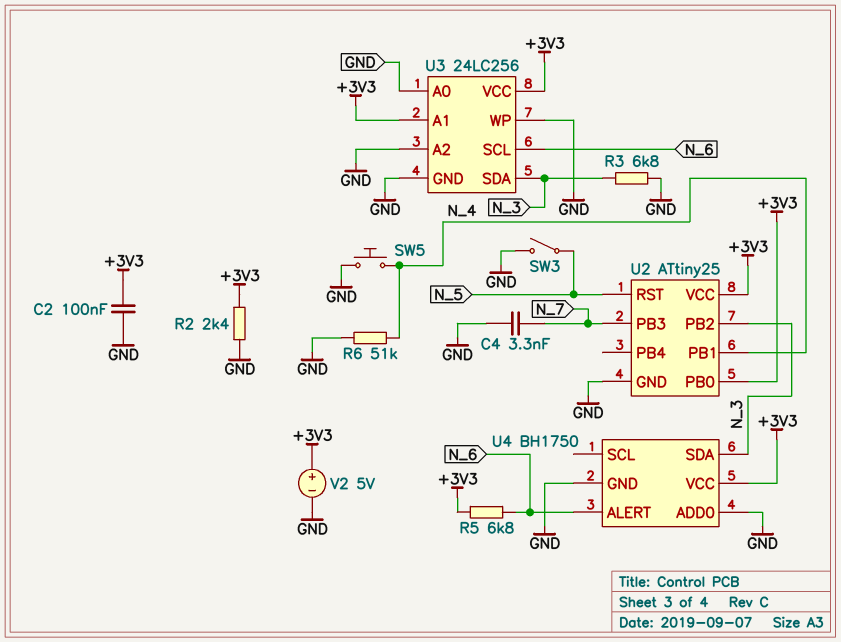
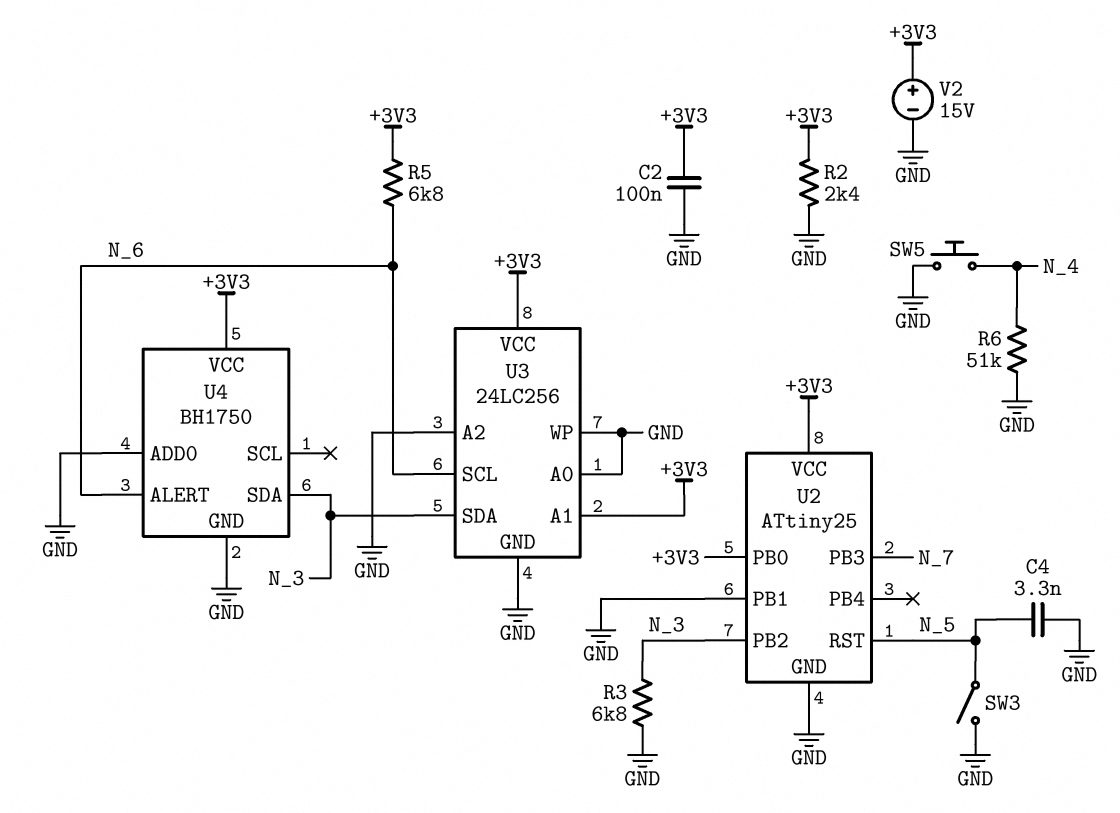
C4: 3.3nF (GND, N_7) -> 3.3nF (GND, N_5)
U2 pin PB1: N_4 -> GND
V2: 5V (plus +3V3, minus GND) -> 15V (plus +3V3, minus GND)

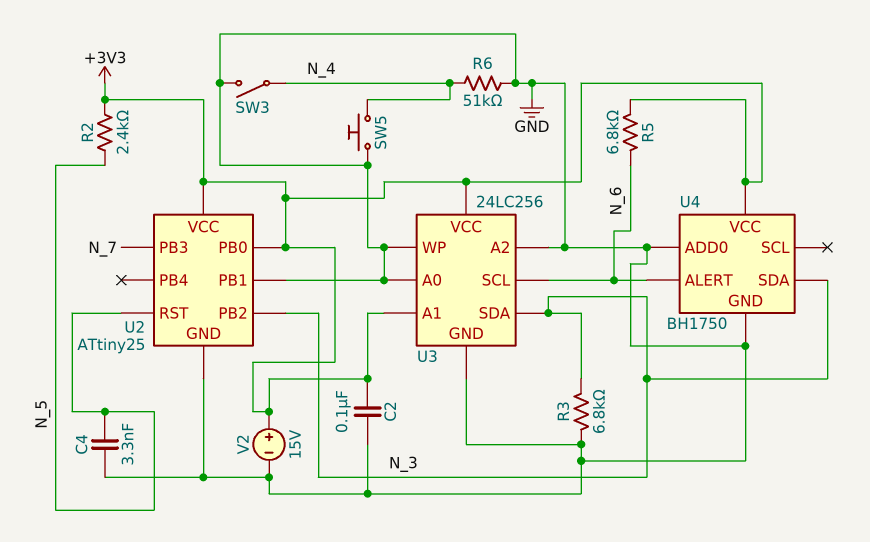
R2: 2.4k (+3V3, GND) -> 2.4k (+3V3, N_5)
SW3: switch (GND, N_5) -> switch (GND, N_4)

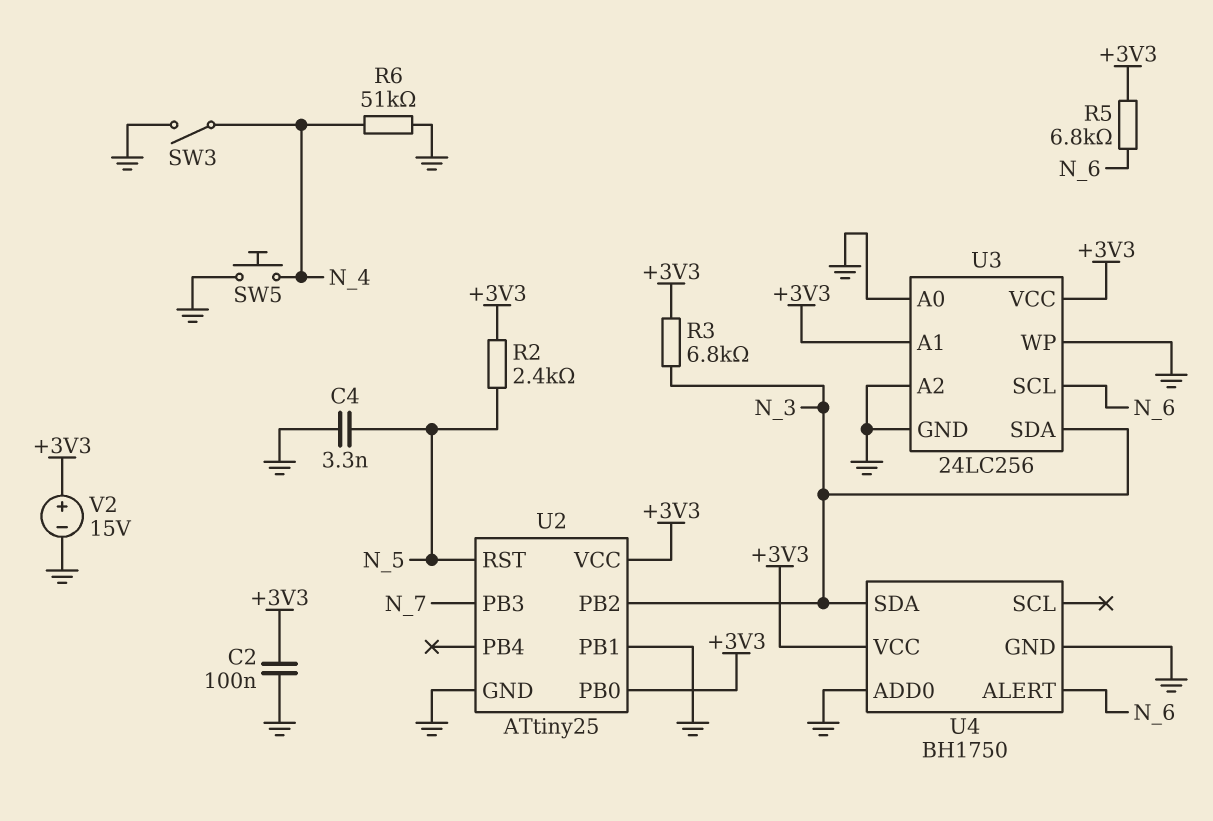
R3: 6.8k (GND, N_3) -> 6.8k (+3V3, N_3)

